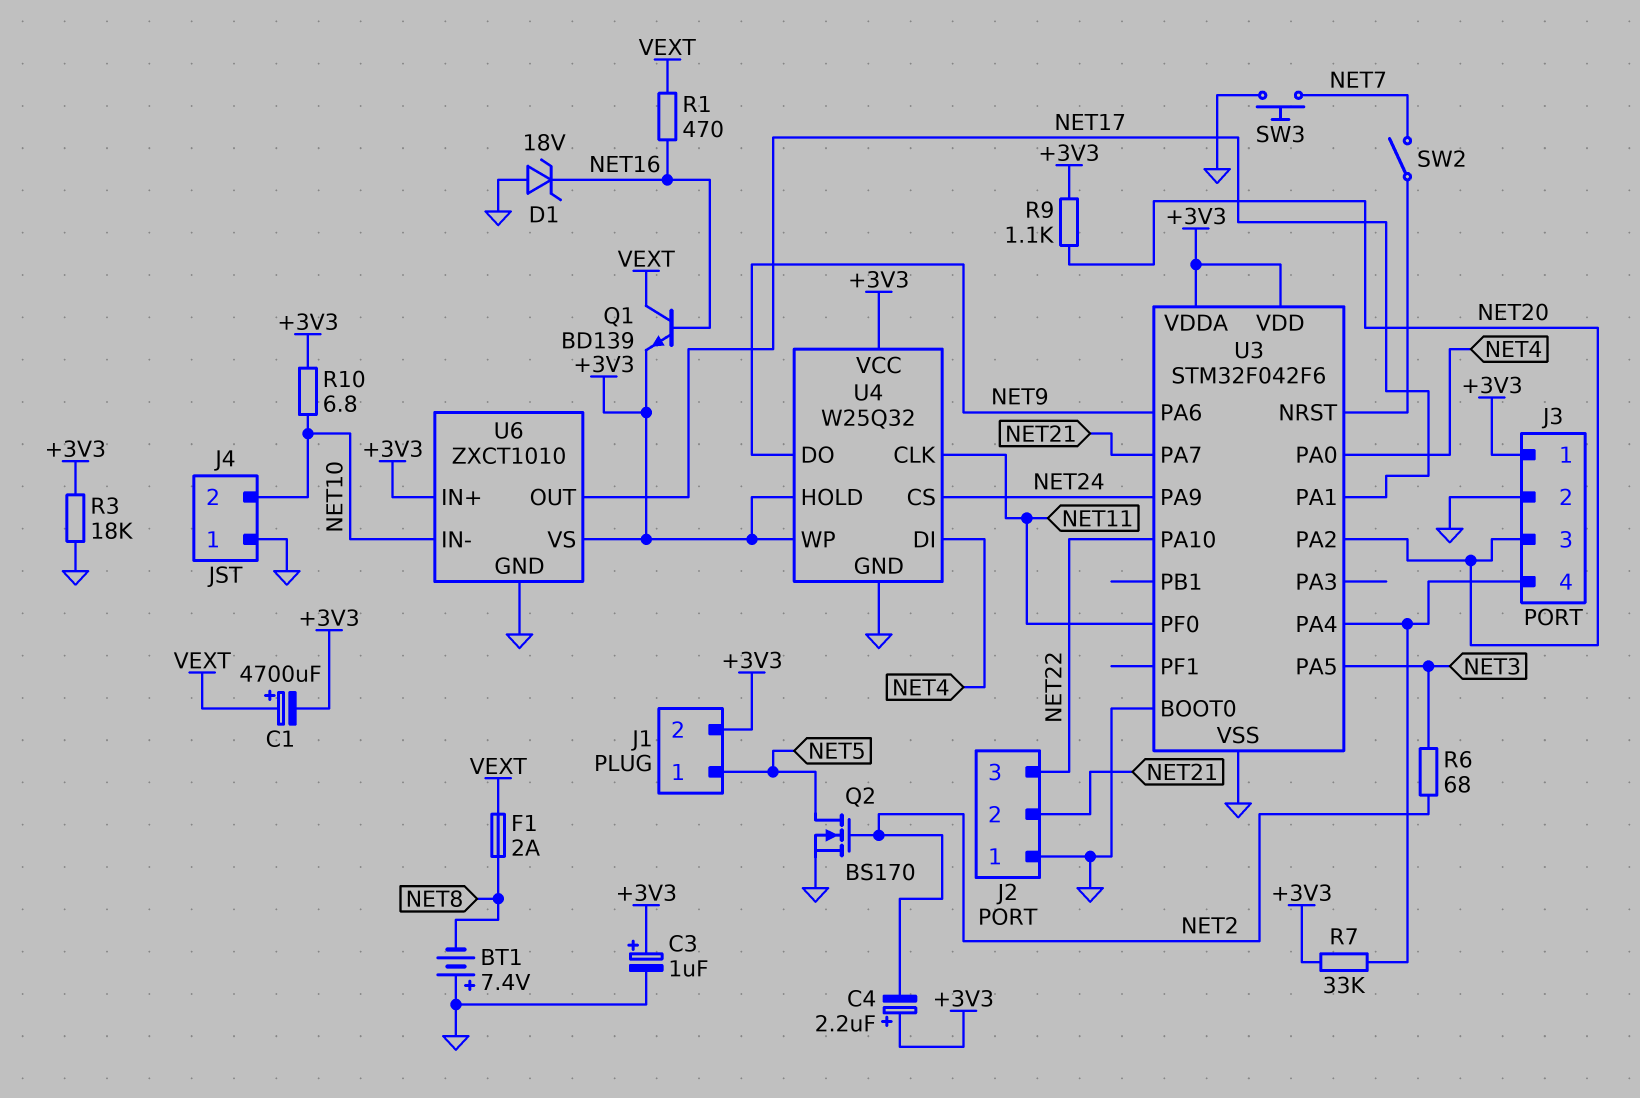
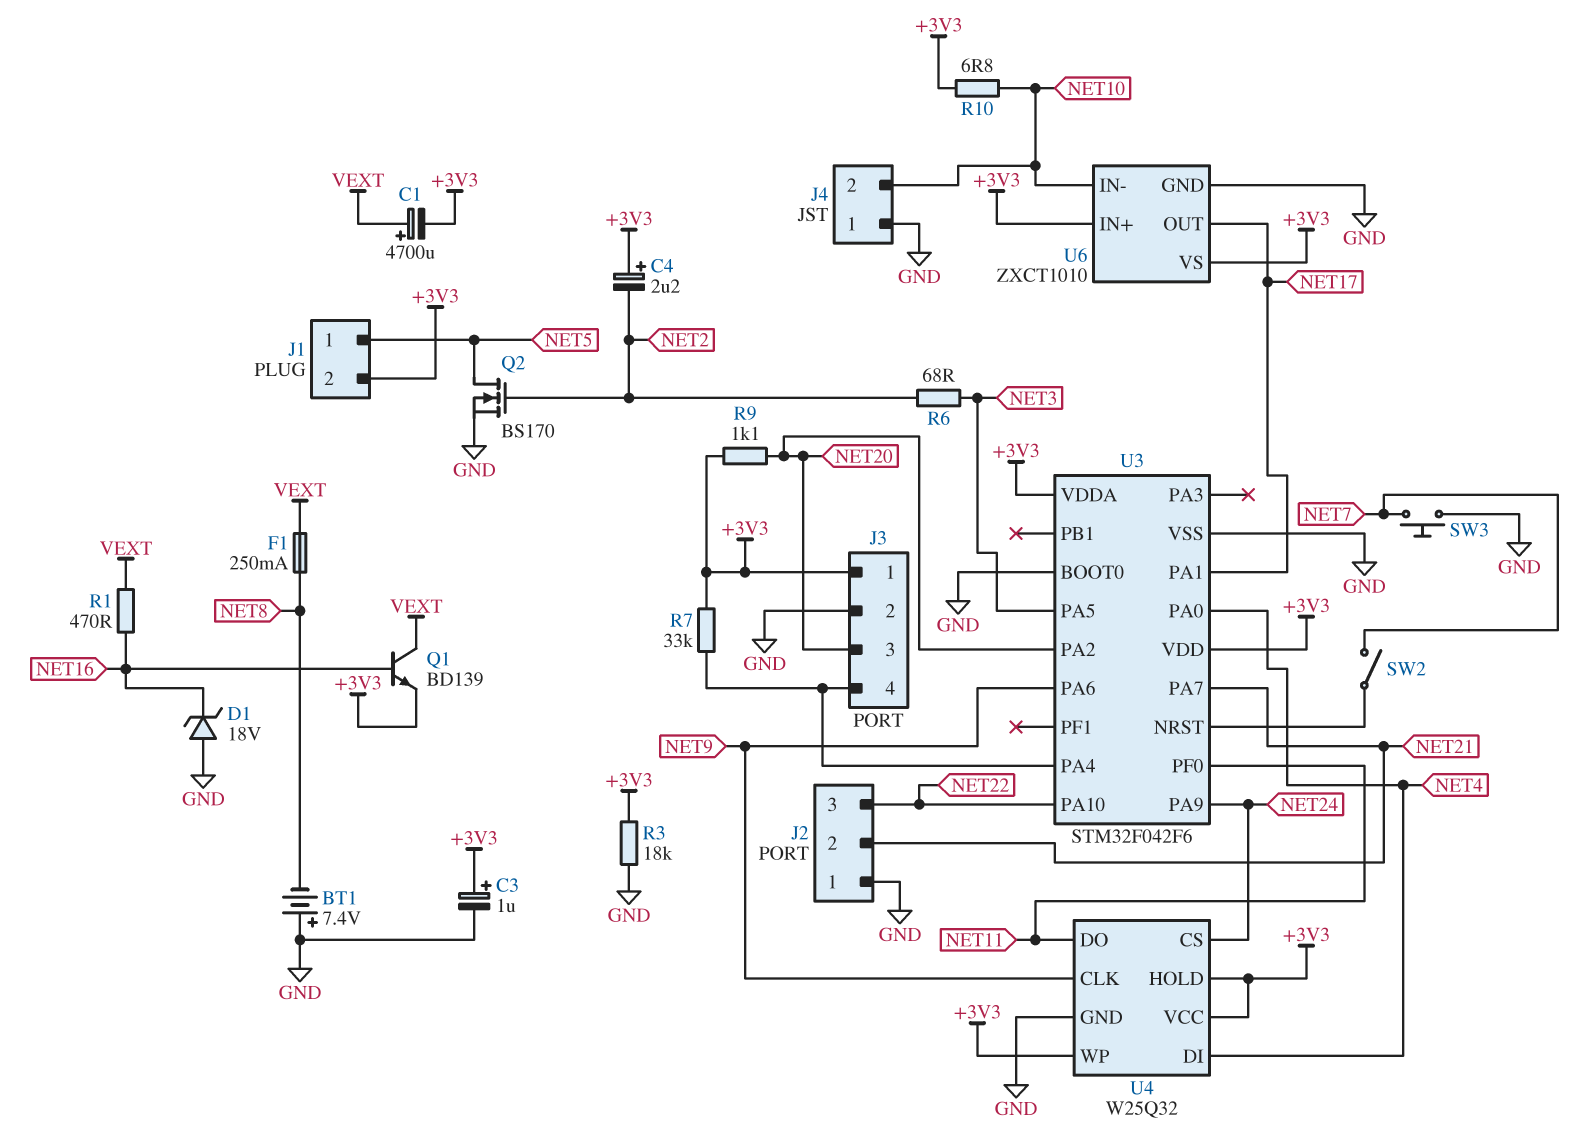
F1: 2A (NET8, VEXT) -> 250mA (NET8, VEXT)
U4 pin CLK: NET11 -> NET9
U4 pin DO: NET9 -> NET11

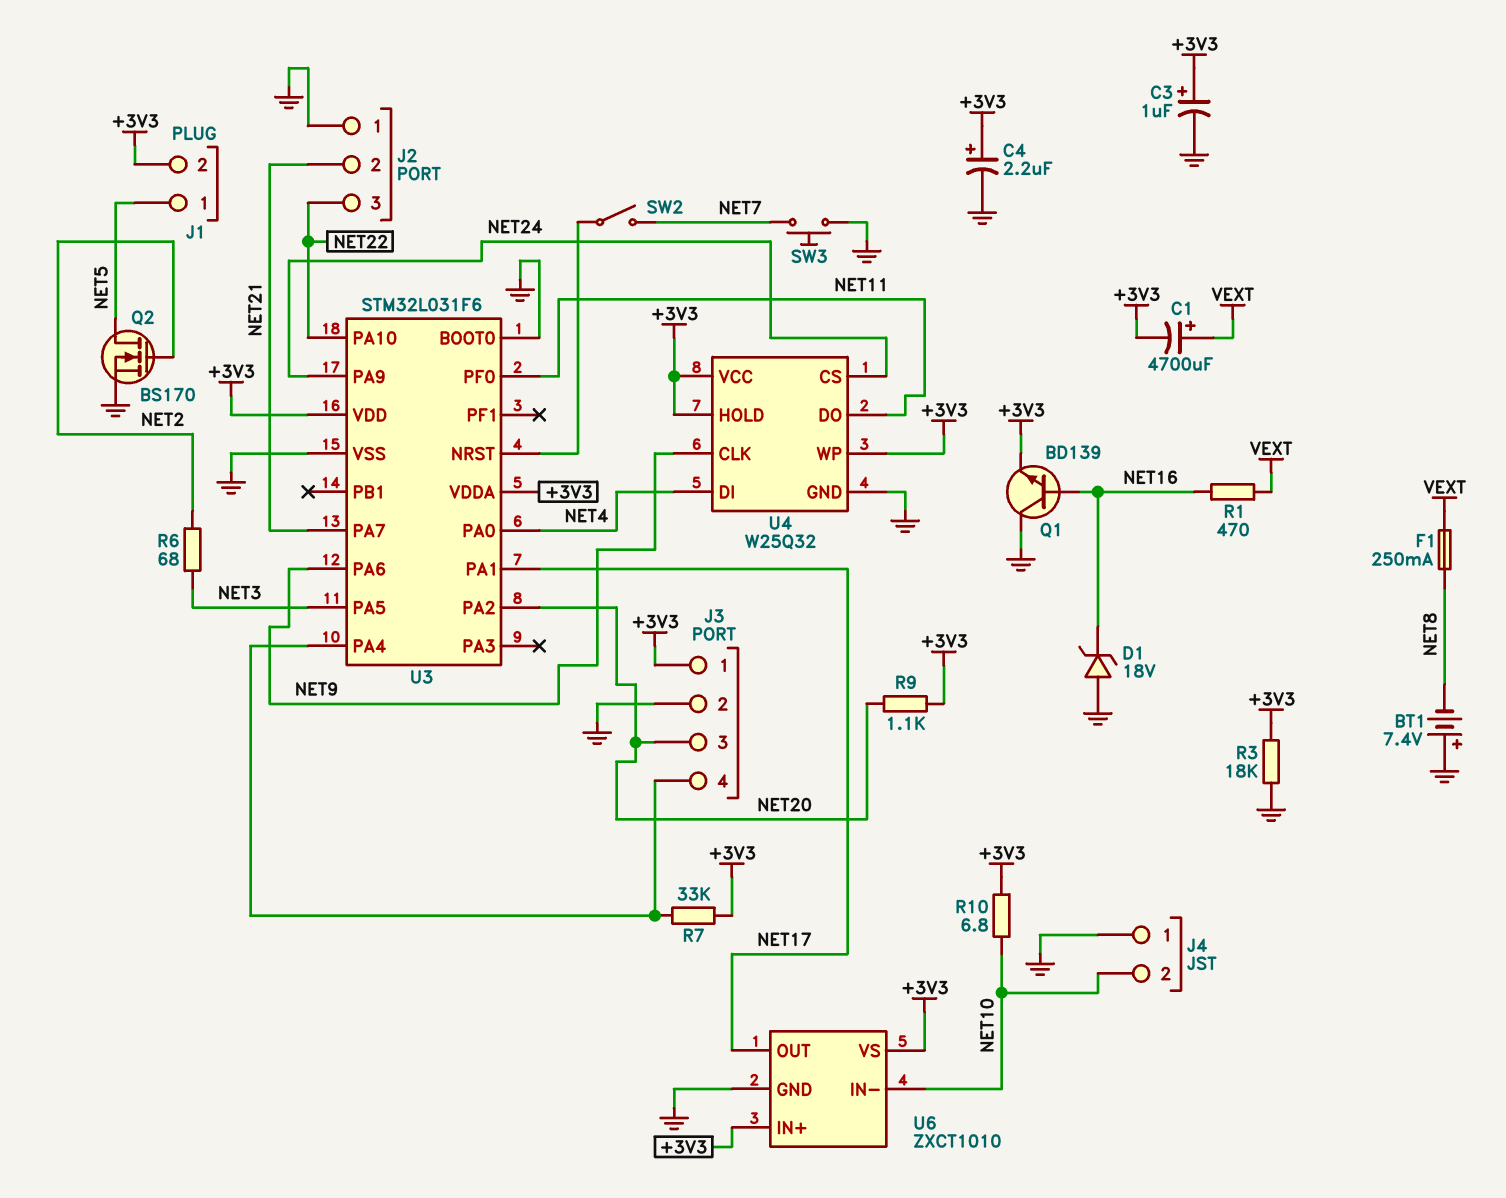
C4: 2.2uF (plus +3V3, minus NET2) -> 2.2uF (plus +3V3, minus GND)
Q1: NPN BD139 (B NET16, C VEXT, E +3V3) -> NPN BD139 (B NET16, C GND, E +3V3)
U3: STM32F042F6 -> STM32L031F6

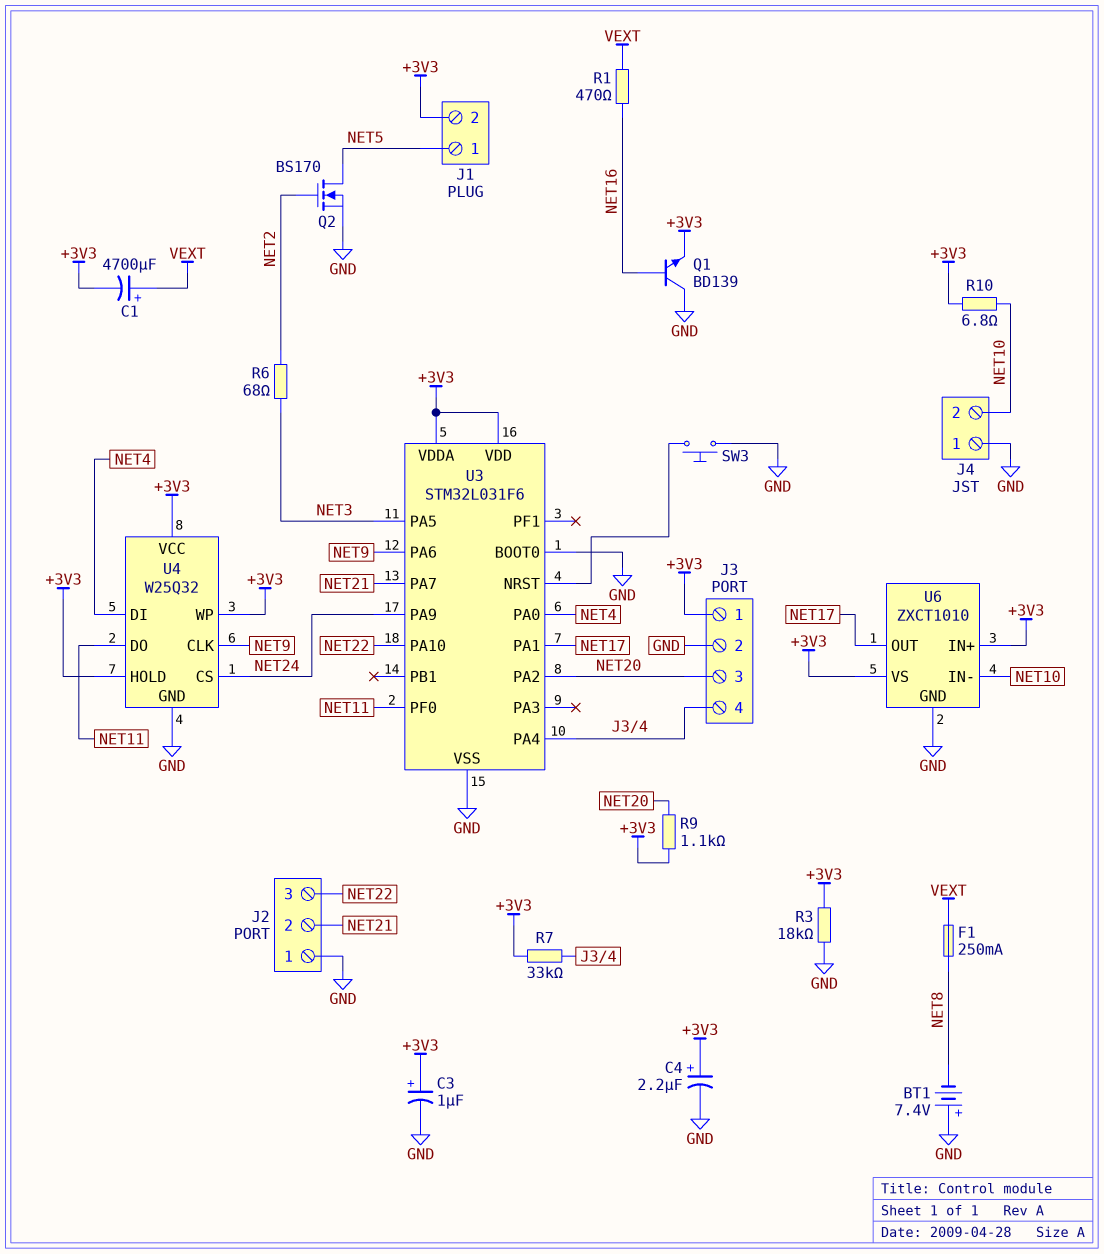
D1: zener 18V (A GND, K NET16) -> none
SW2: switch (NET7, U3/NRST) -> none
SW3: button (GND, NET7) -> button (GND, U3/NRST)

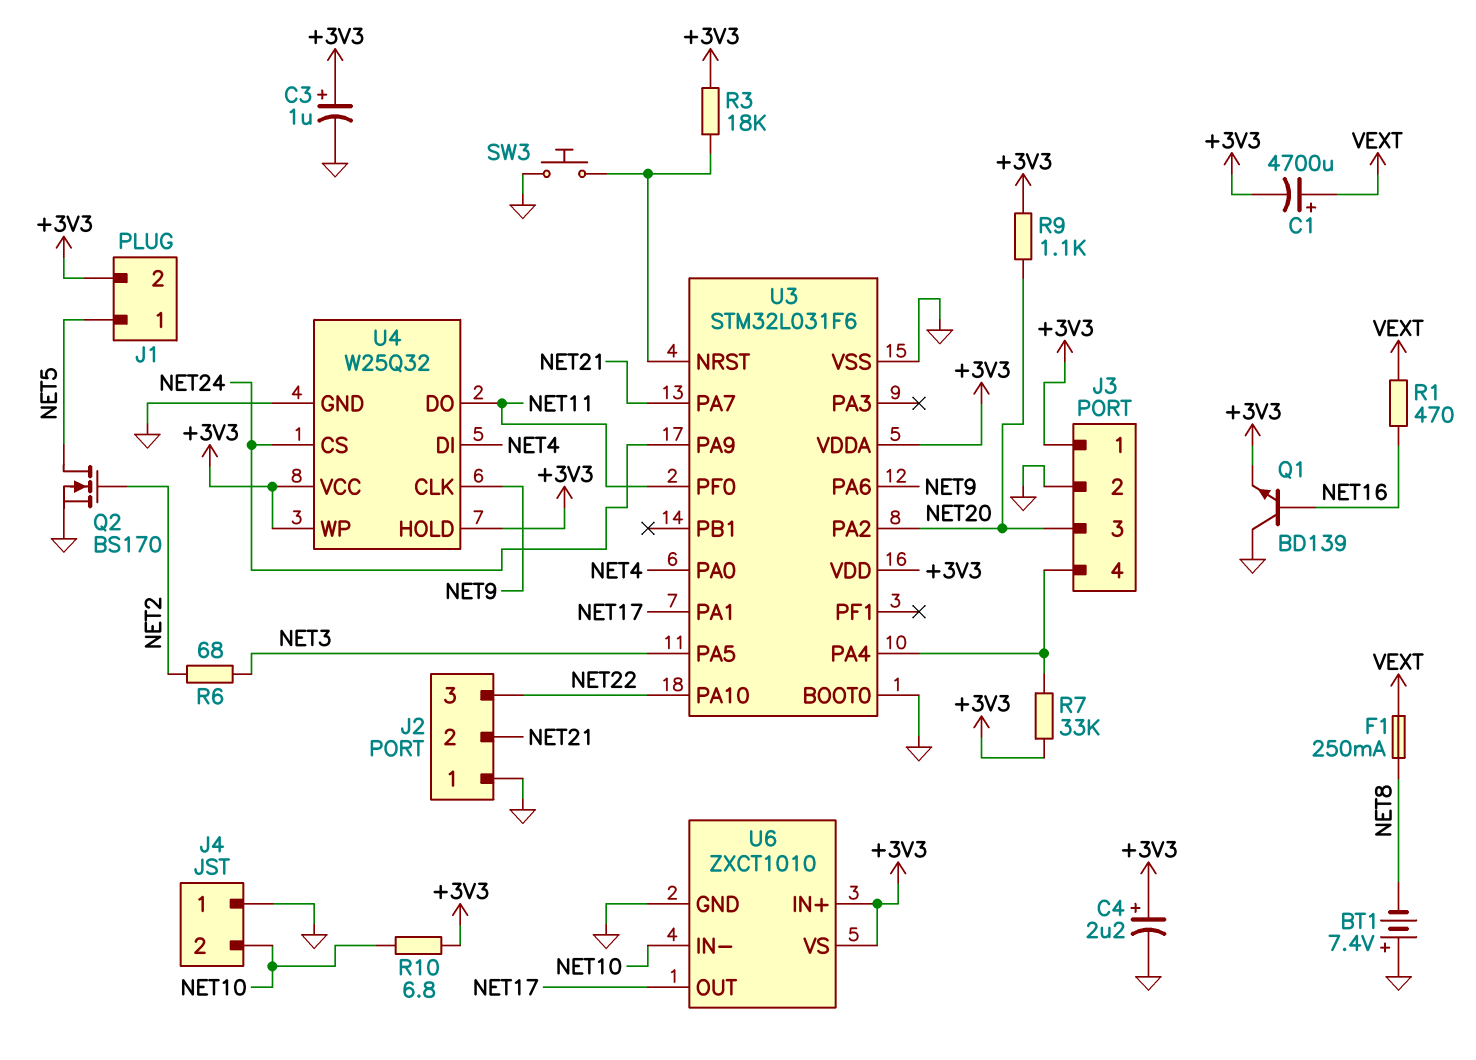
R3: 18k (+3V3, GND) -> 18k (+3V3, U3/NRST)

